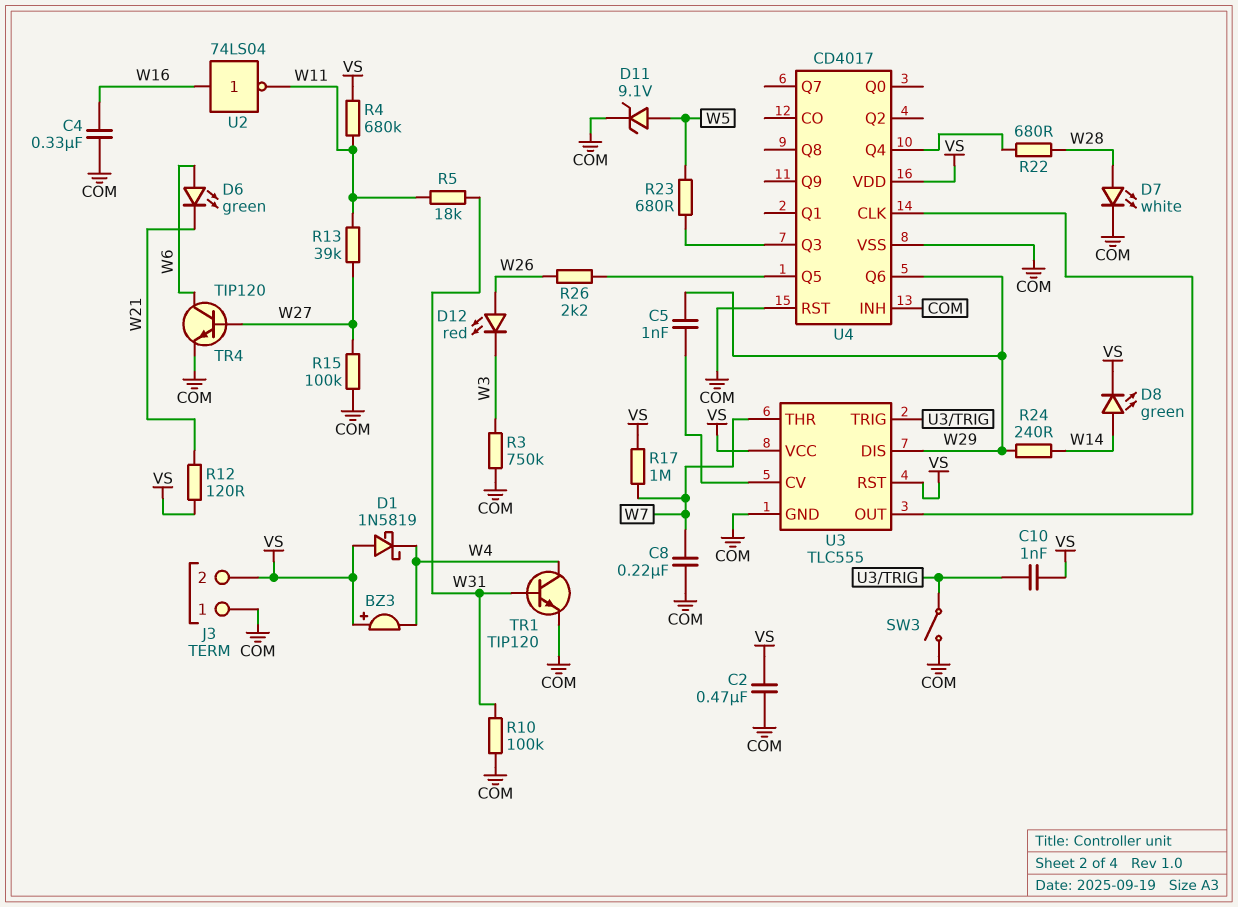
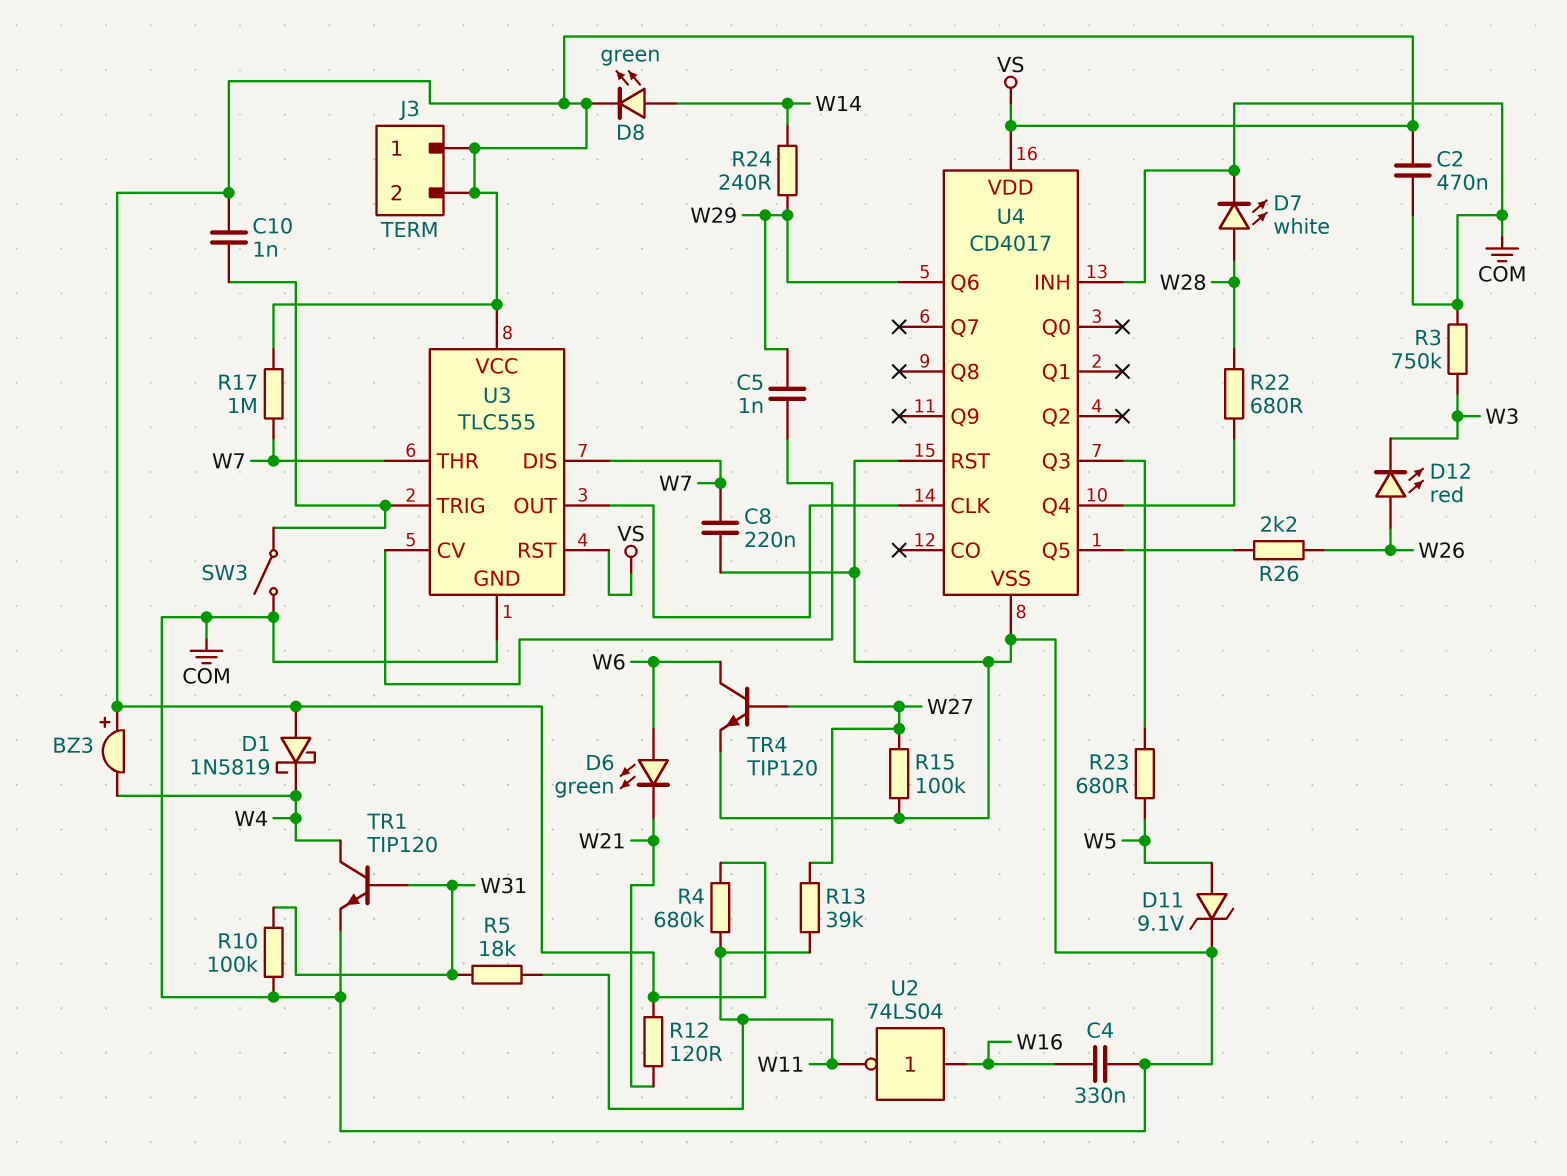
J3 pin 1: COM -> VS
U3 pin DIS: W29 -> W7

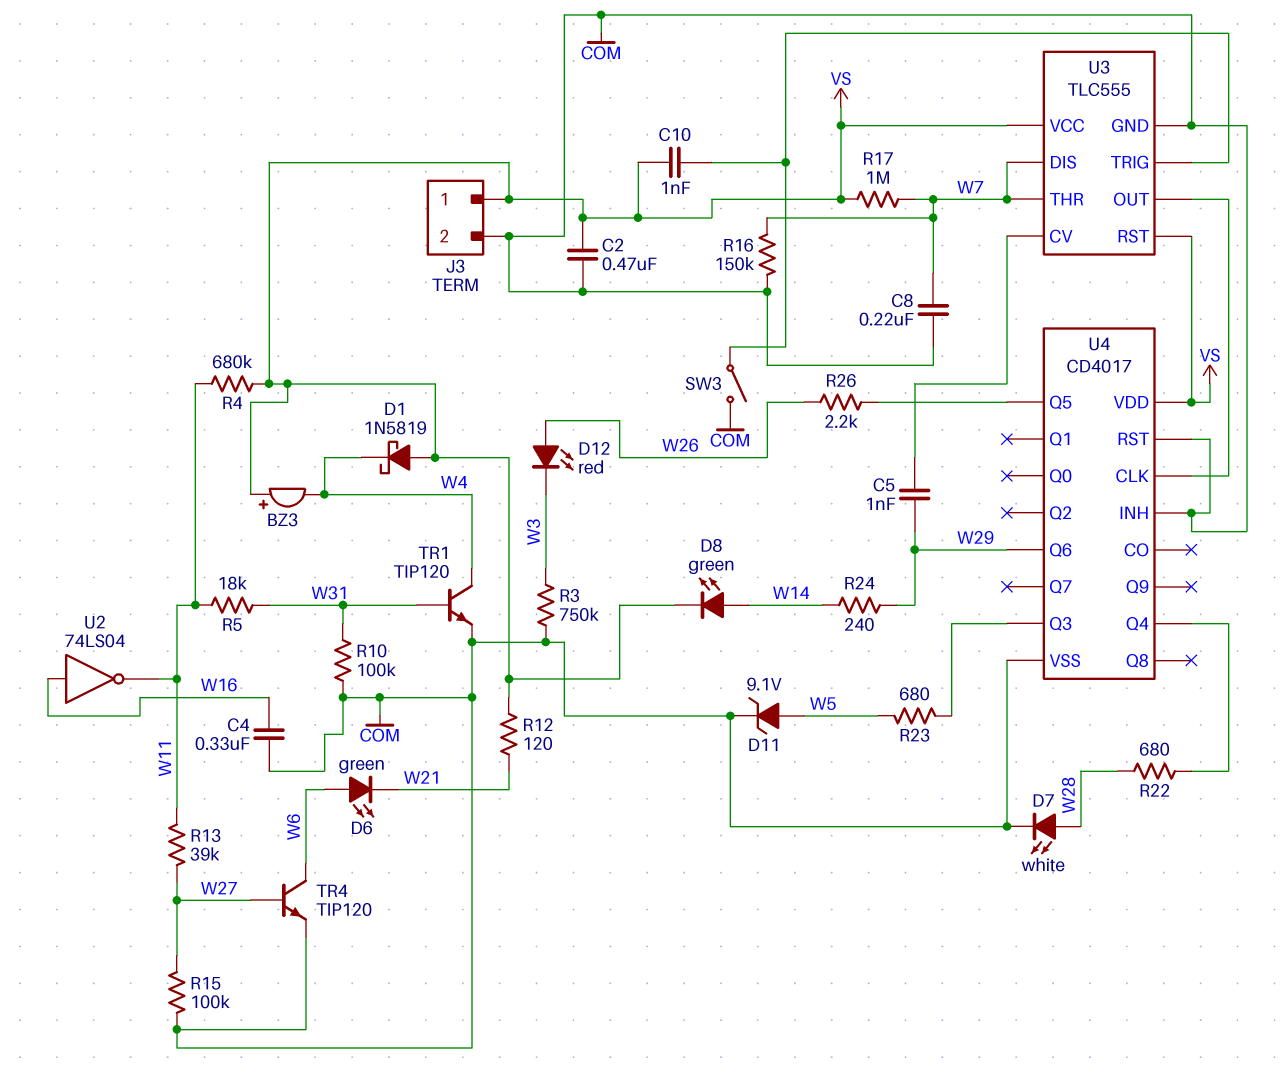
J3 pin 2: VS -> COM
R16: none -> 150k (COM, W7)

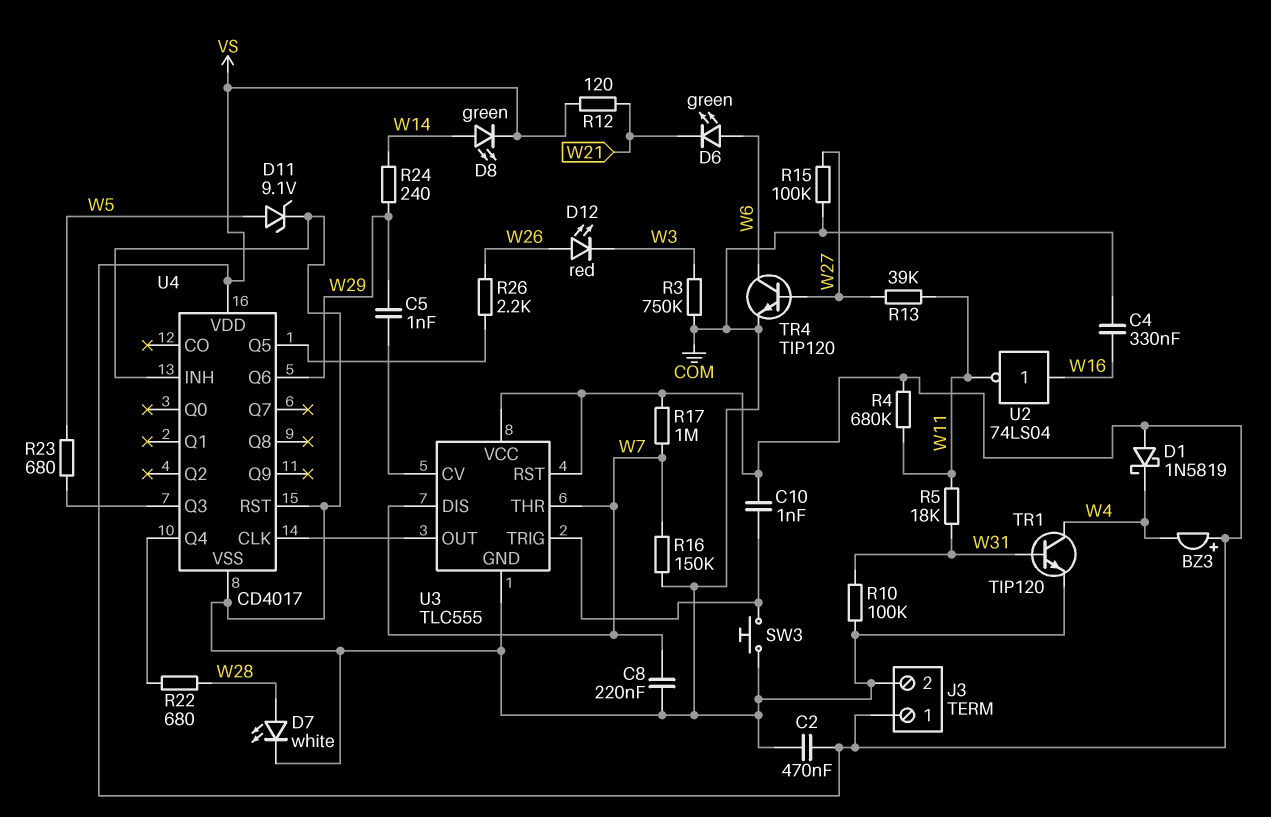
SW3: switch (COM, U3/TRIG) -> button (COM, U3/TRIG)

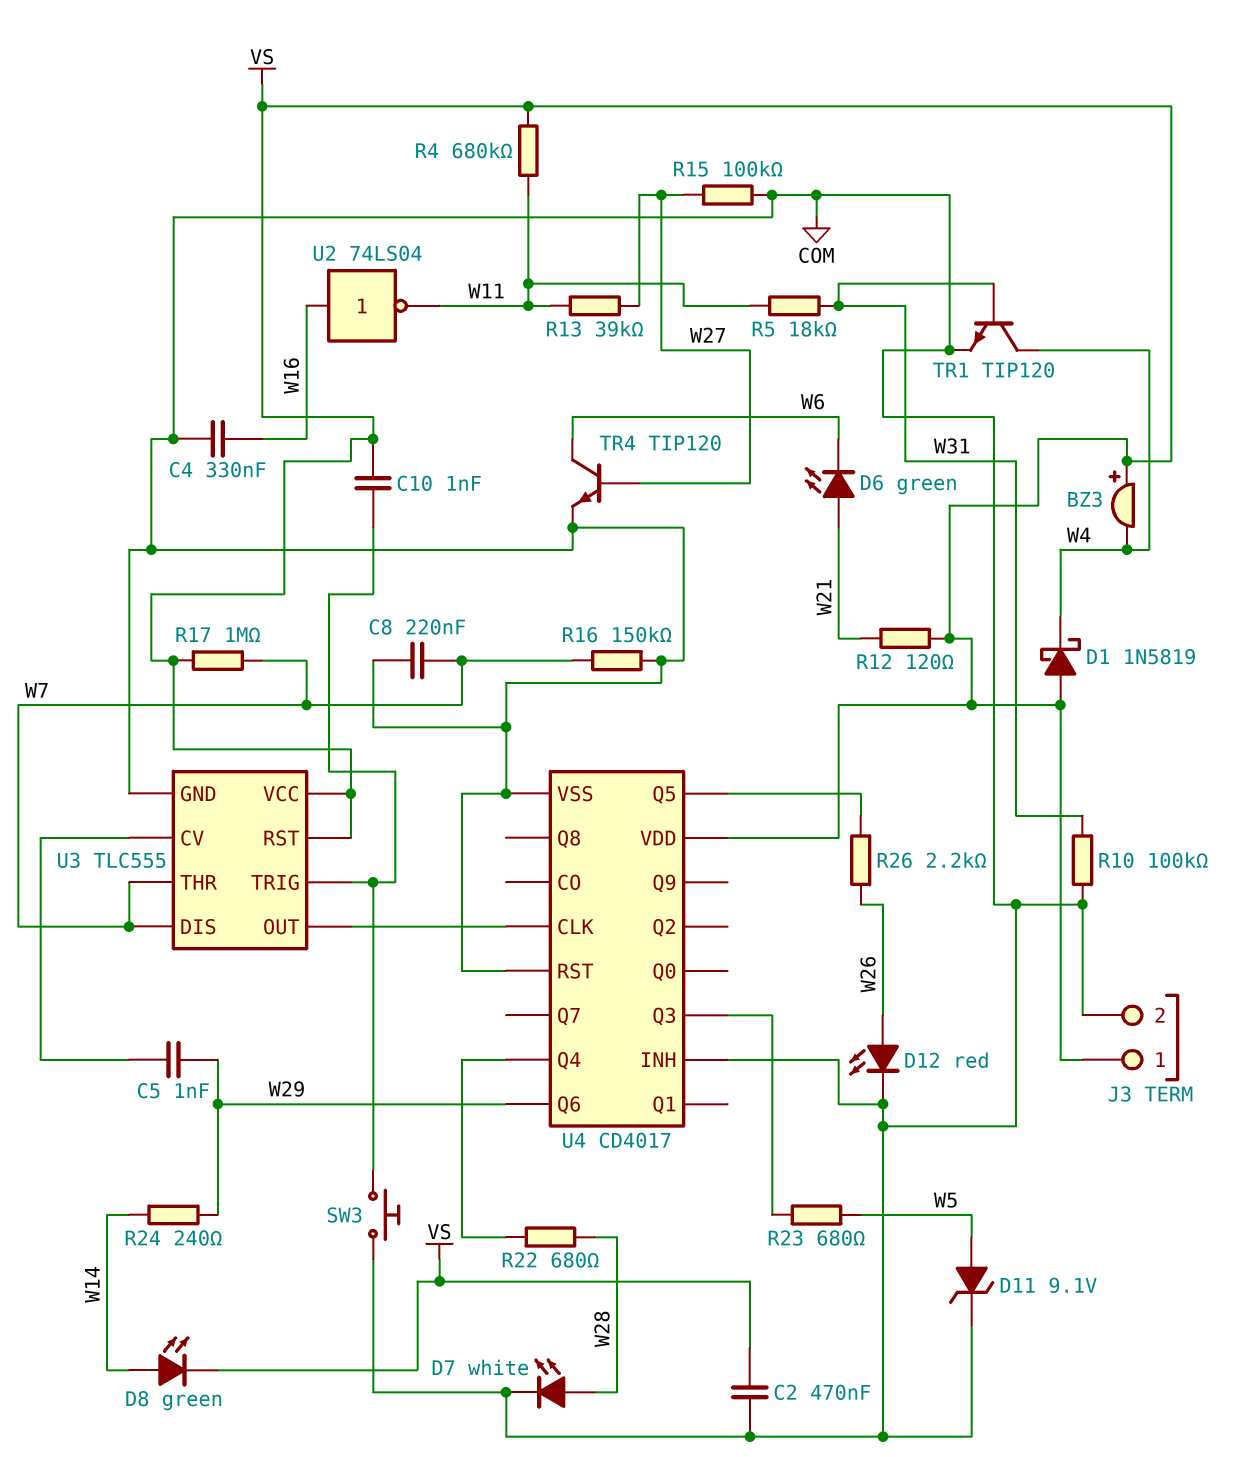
D6: LED green (A W6, K W21) -> LED green (A W21, K W6)
D12: LED red (A W26, K W3) -> LED red (A W26, K COM)
R3: 750k (COM, W3) -> none

